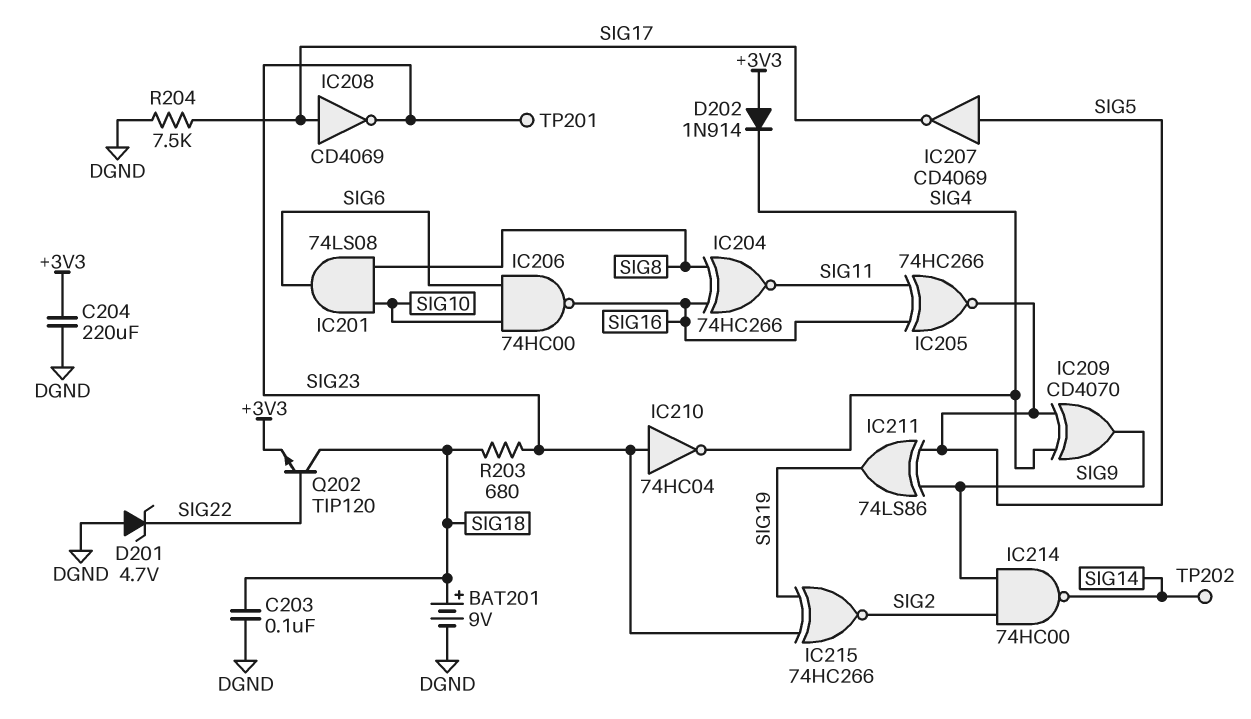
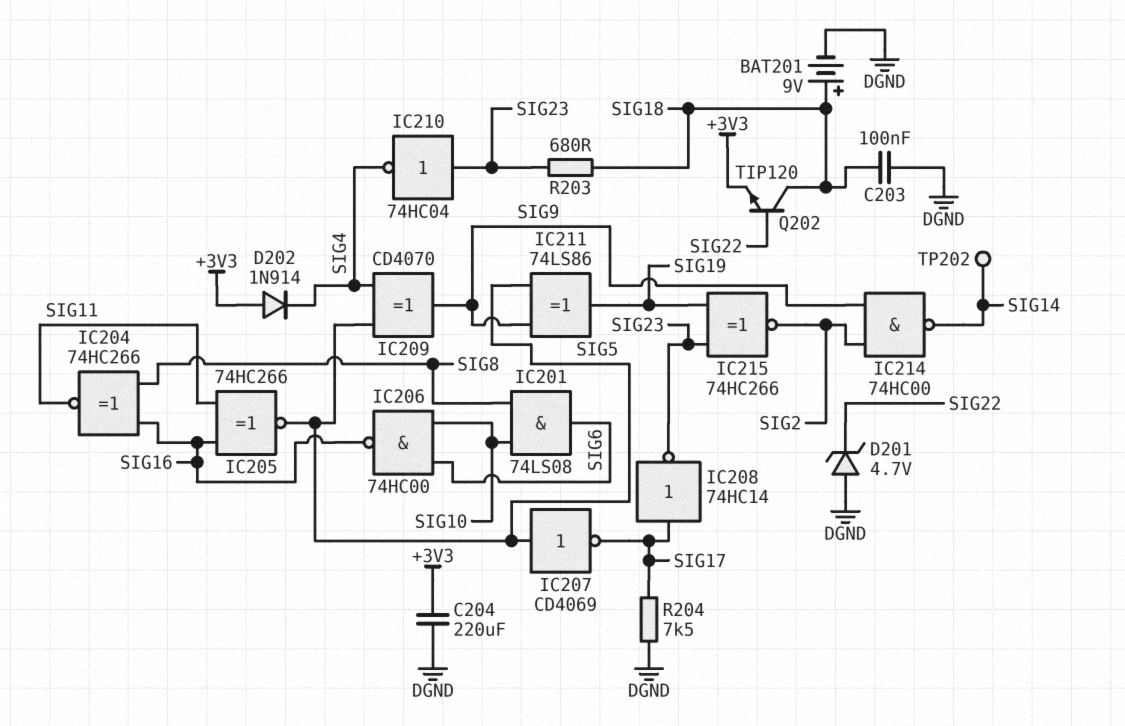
IC208: NOT CD4069 (in SIG17, out SIG23) -> NOT 74HC14 (in SIG17, out SIG23)
TP201: test point (SIG23) -> none

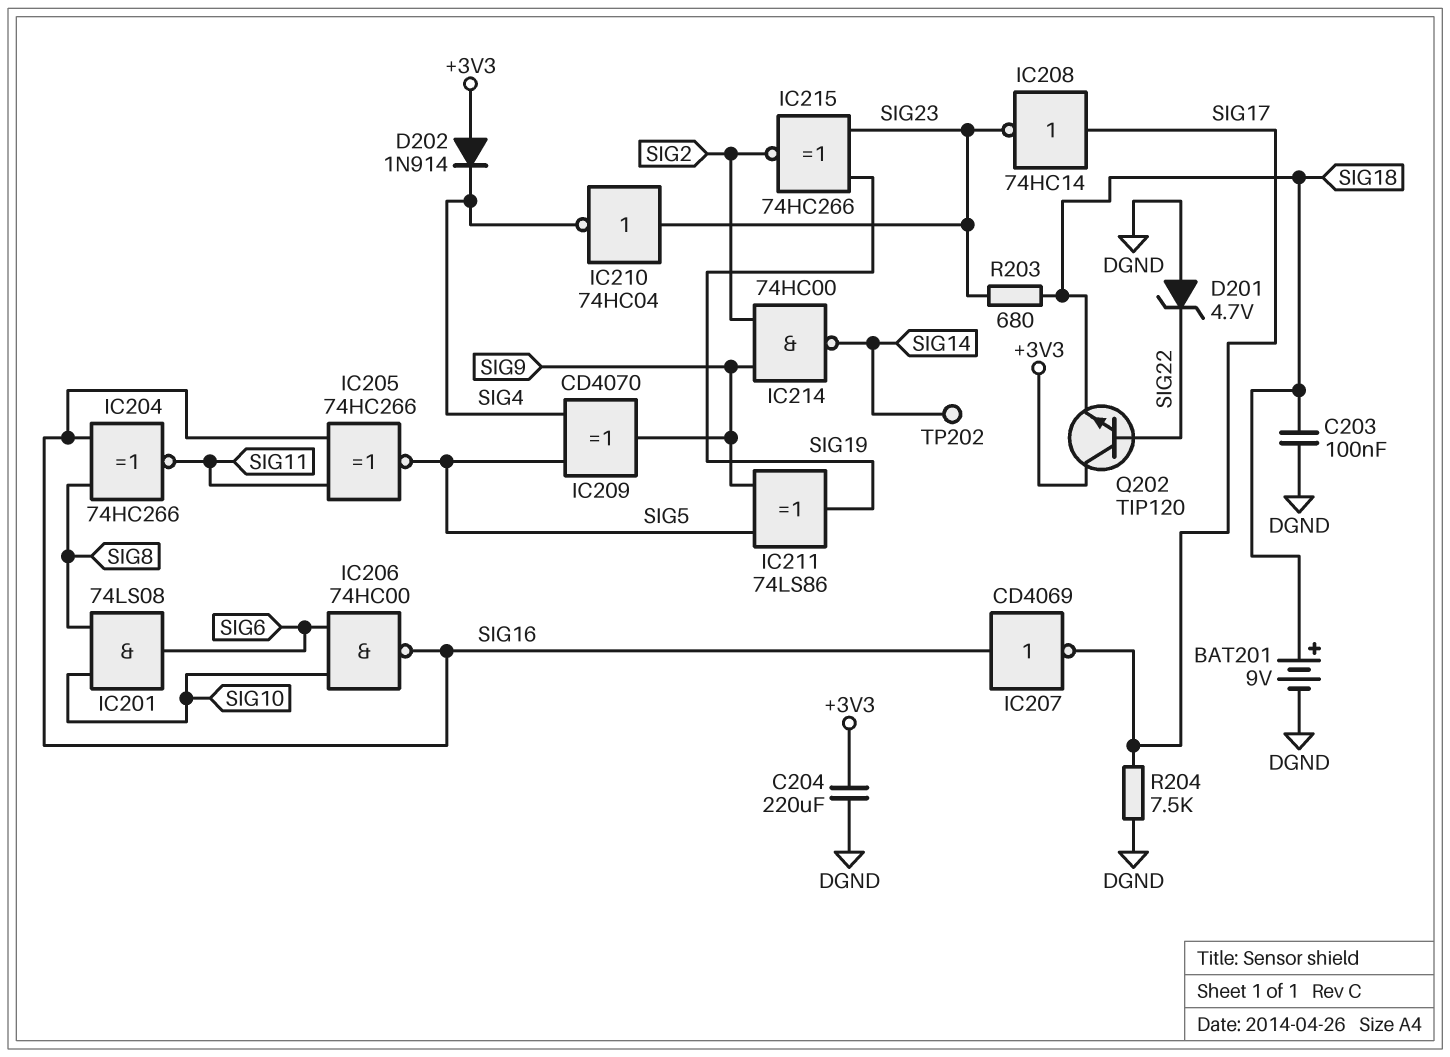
IC207: NOT CD4069 (in SIG5, out SIG17) -> NOT CD4069 (in SIG16, out SIG17)
Q202: NPN TIP120 (B SIG22, C SIG18, E +3V3) -> NPN TIP120 (B SIG22, C +3V3, E SIG18)

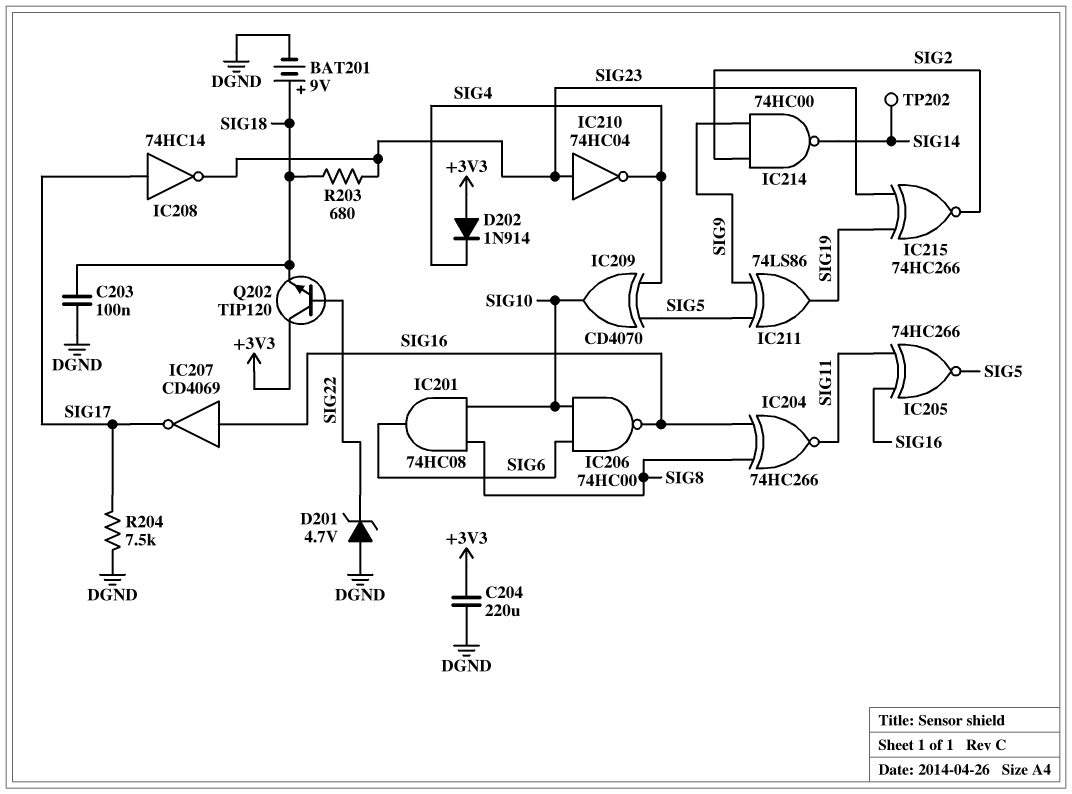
IC201: AND 74LS08 (in SIG8, in SIG10, out SIG6) -> AND 74HC08 (in SIG8, in SIG10, out SIG6)
IC209: XOR CD4070 (in SIG4, in SIG5, out SIG9) -> XOR CD4070 (in SIG4, in SIG5, out SIG10)

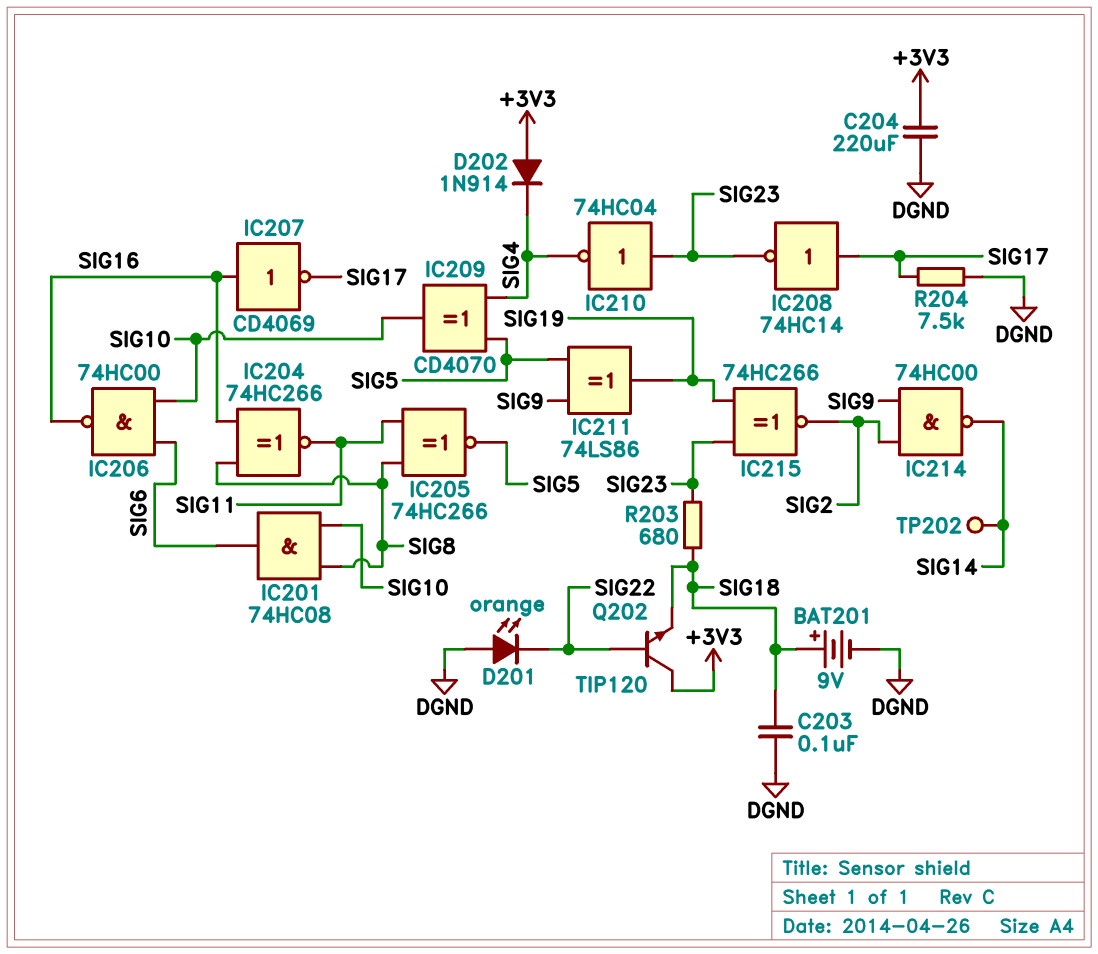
D201: zener 4.7V (A DGND, K SIG22) -> LED orange (A DGND, K SIG22)
IC205: XNOR 74HC266 (in SIG11, in SIG16, out SIG5) -> XNOR 74HC266 (in SIG8, in SIG11, out SIG5)

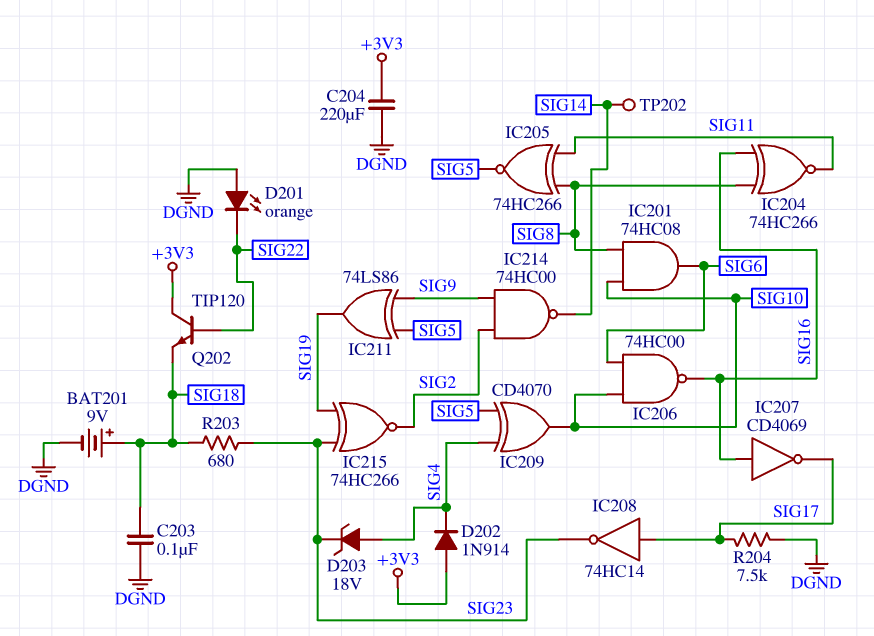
D203: none -> zener 18V (A SIG4, K SIG23)
IC210: NOT 74HC04 (in SIG23, out SIG4) -> none

